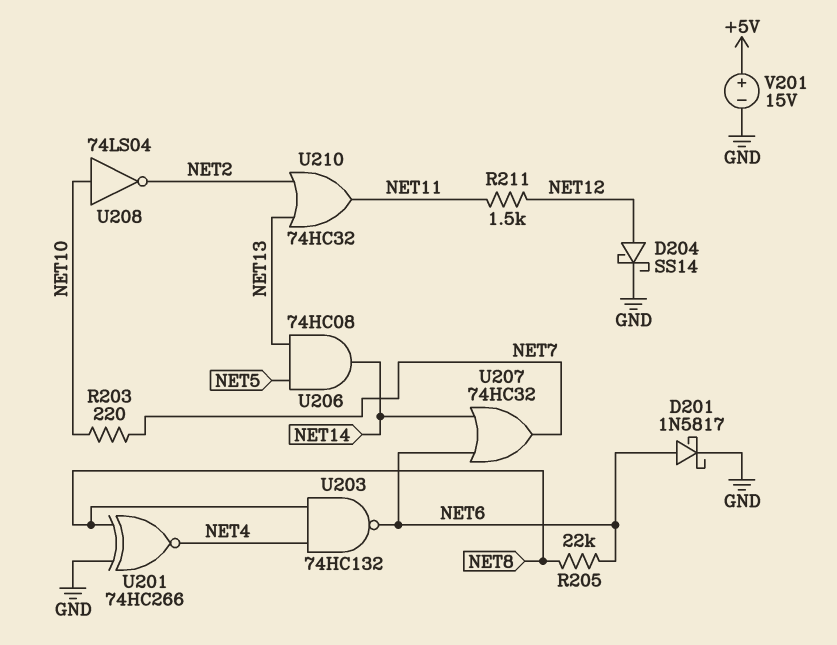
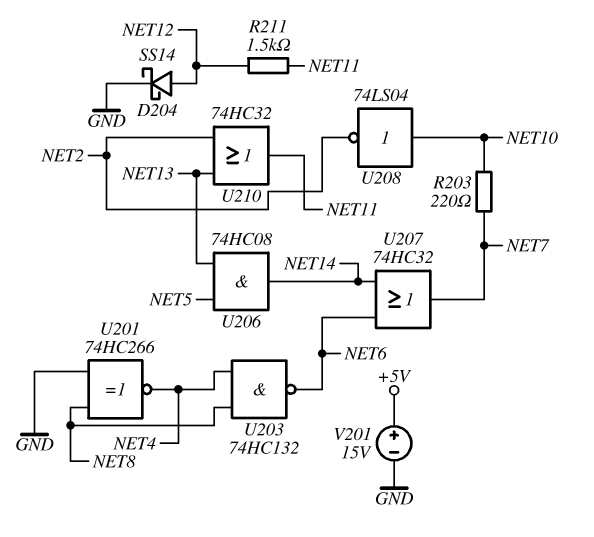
D201: schottky 1N5817 (A NET6, K GND) -> none
R205: 22k (NET6, NET8) -> none

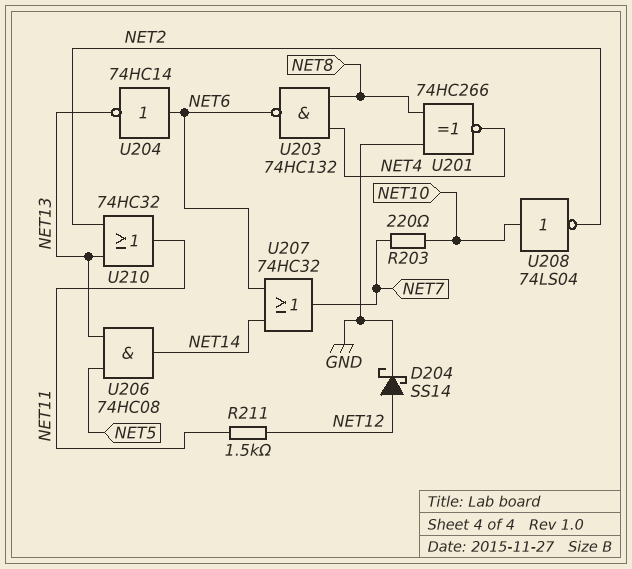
U204: none -> NOT 74HC14 (in NET6, out NET13)
V201: 15V (plus +5V, minus GND) -> none

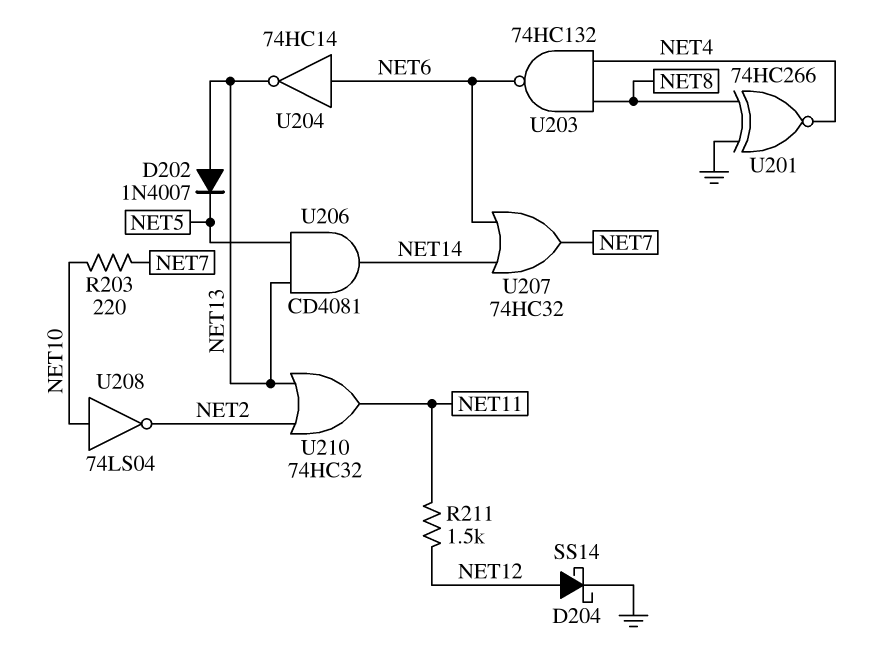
D202: none -> diode 1N4007 (A NET13, K NET5)
U206: AND 74HC08 (in NET5, in NET13, out NET14) -> AND CD4081 (in NET5, in NET13, out NET14)

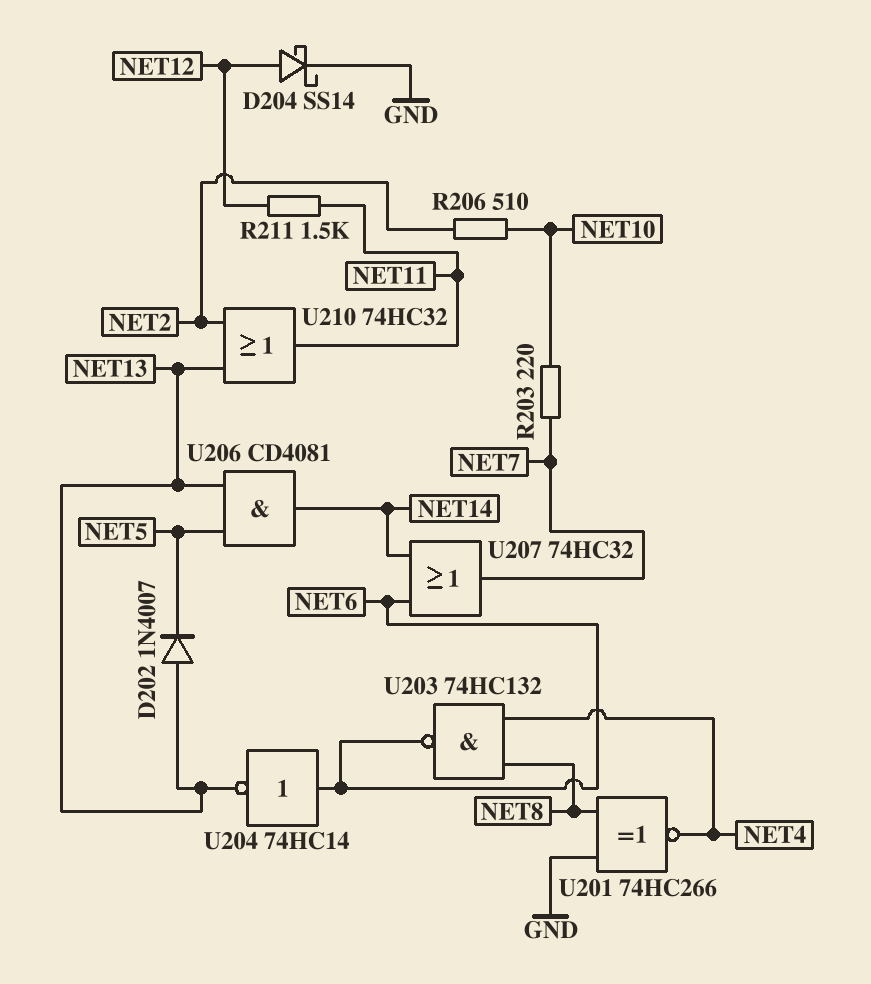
R206: none -> 510 (NET2, NET10)
U208: NOT 74LS04 (in NET10, out NET2) -> none

